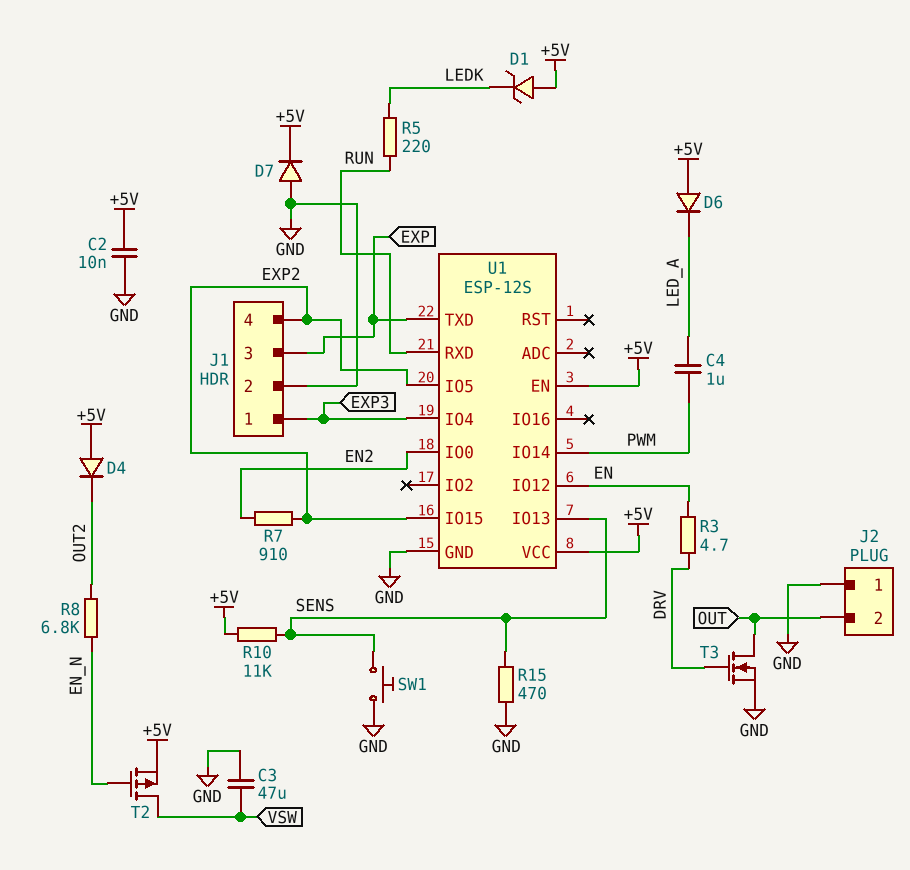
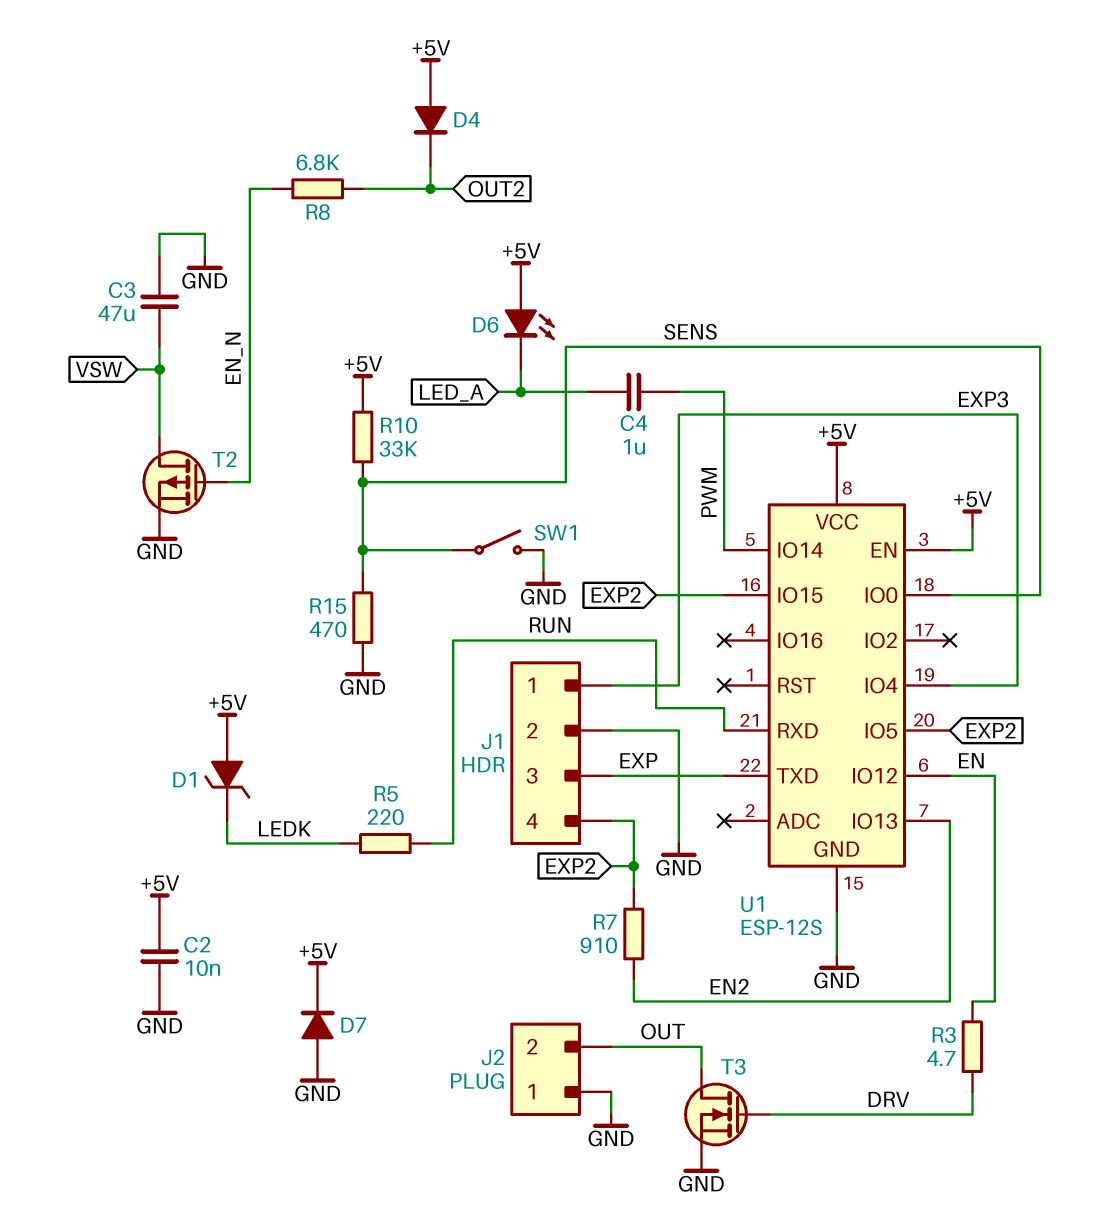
D6: diode (A +5V, K LED_A) -> LED (A +5V, K LED_A)
R10: 11k (+5V, SENS) -> 33k (+5V, SENS)
SW1: button (GND, SENS) -> switch (GND, SENS)
T2: PMOS (G EN_N, D VSW, S +5V) -> PMOS (G EN_N, D VSW, S GND)
U1 pin IO0: EN2 -> SENS
U1 pin IO13: SENS -> EN2

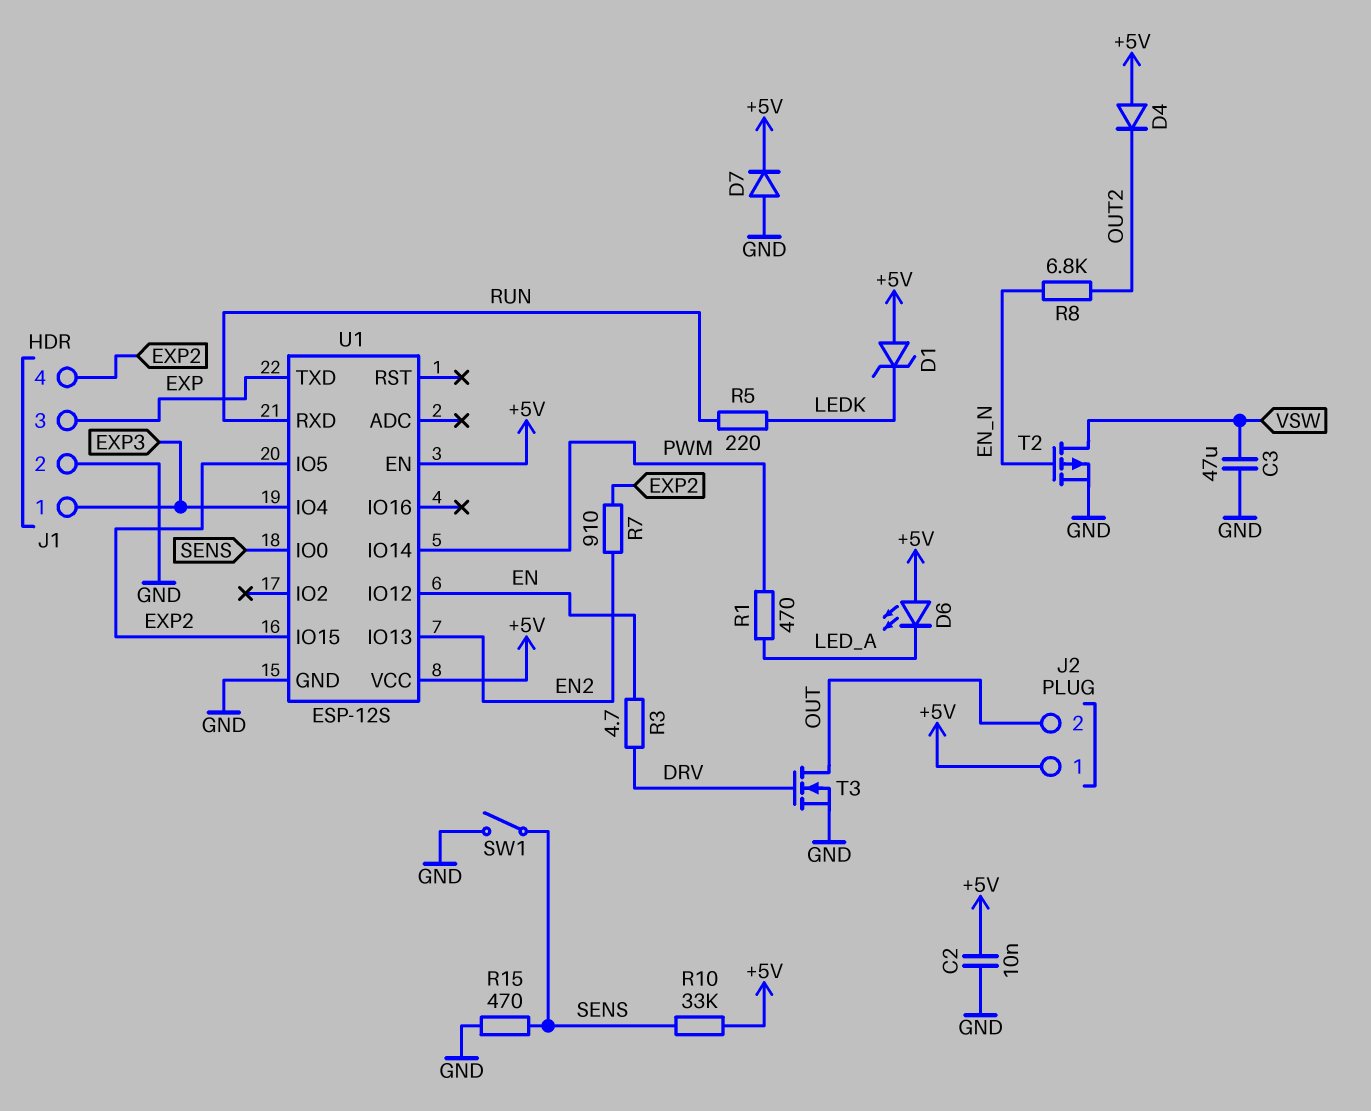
C4: 1uF (LED_A, PWM) -> none
J2 pin 1: GND -> +5V
R1: none -> 470 (LED_A, PWM)

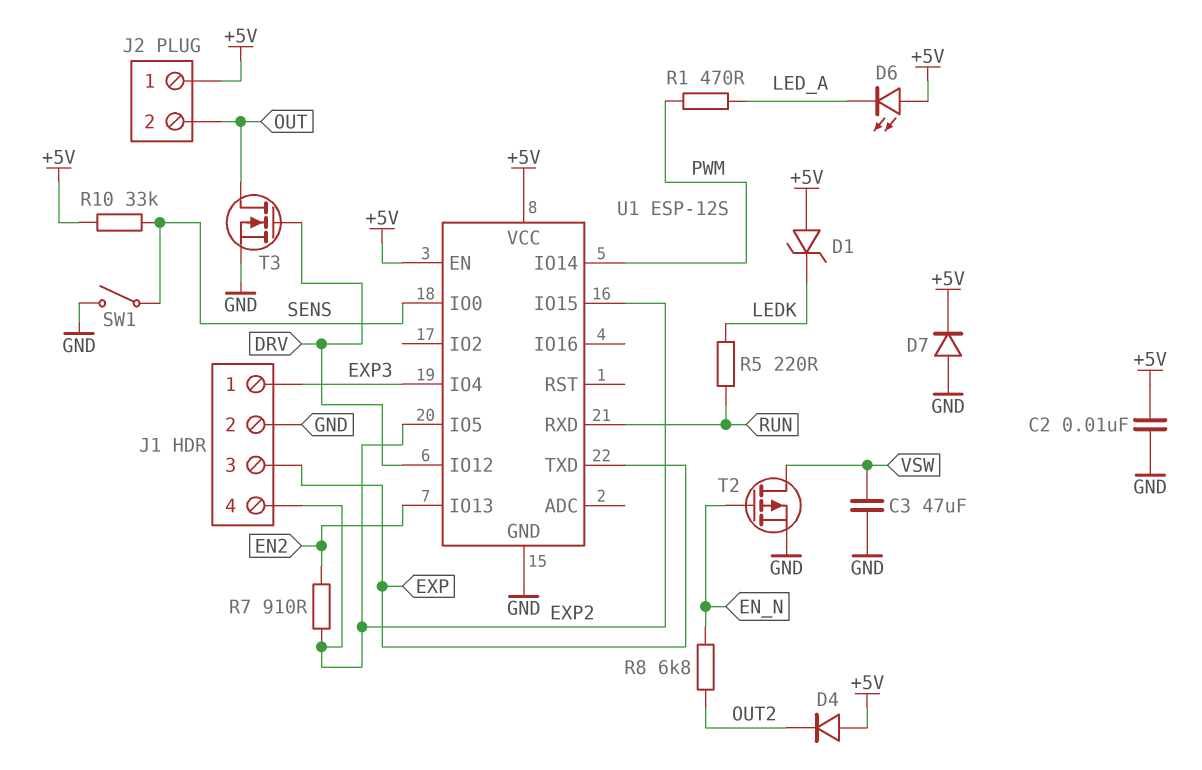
R3: 4.7 (DRV, EN) -> none
R15: 470 (GND, SENS) -> none
U1 pin IO12: EN -> DRV

